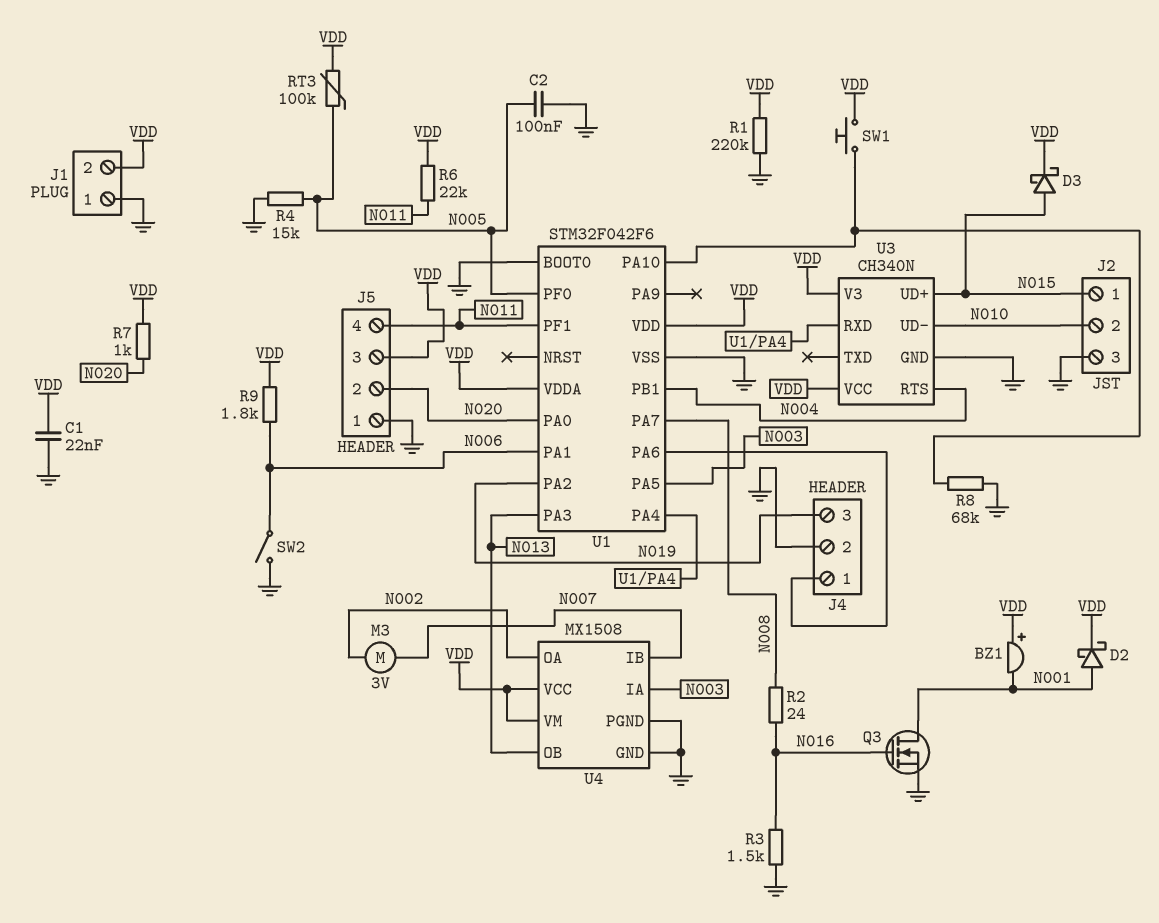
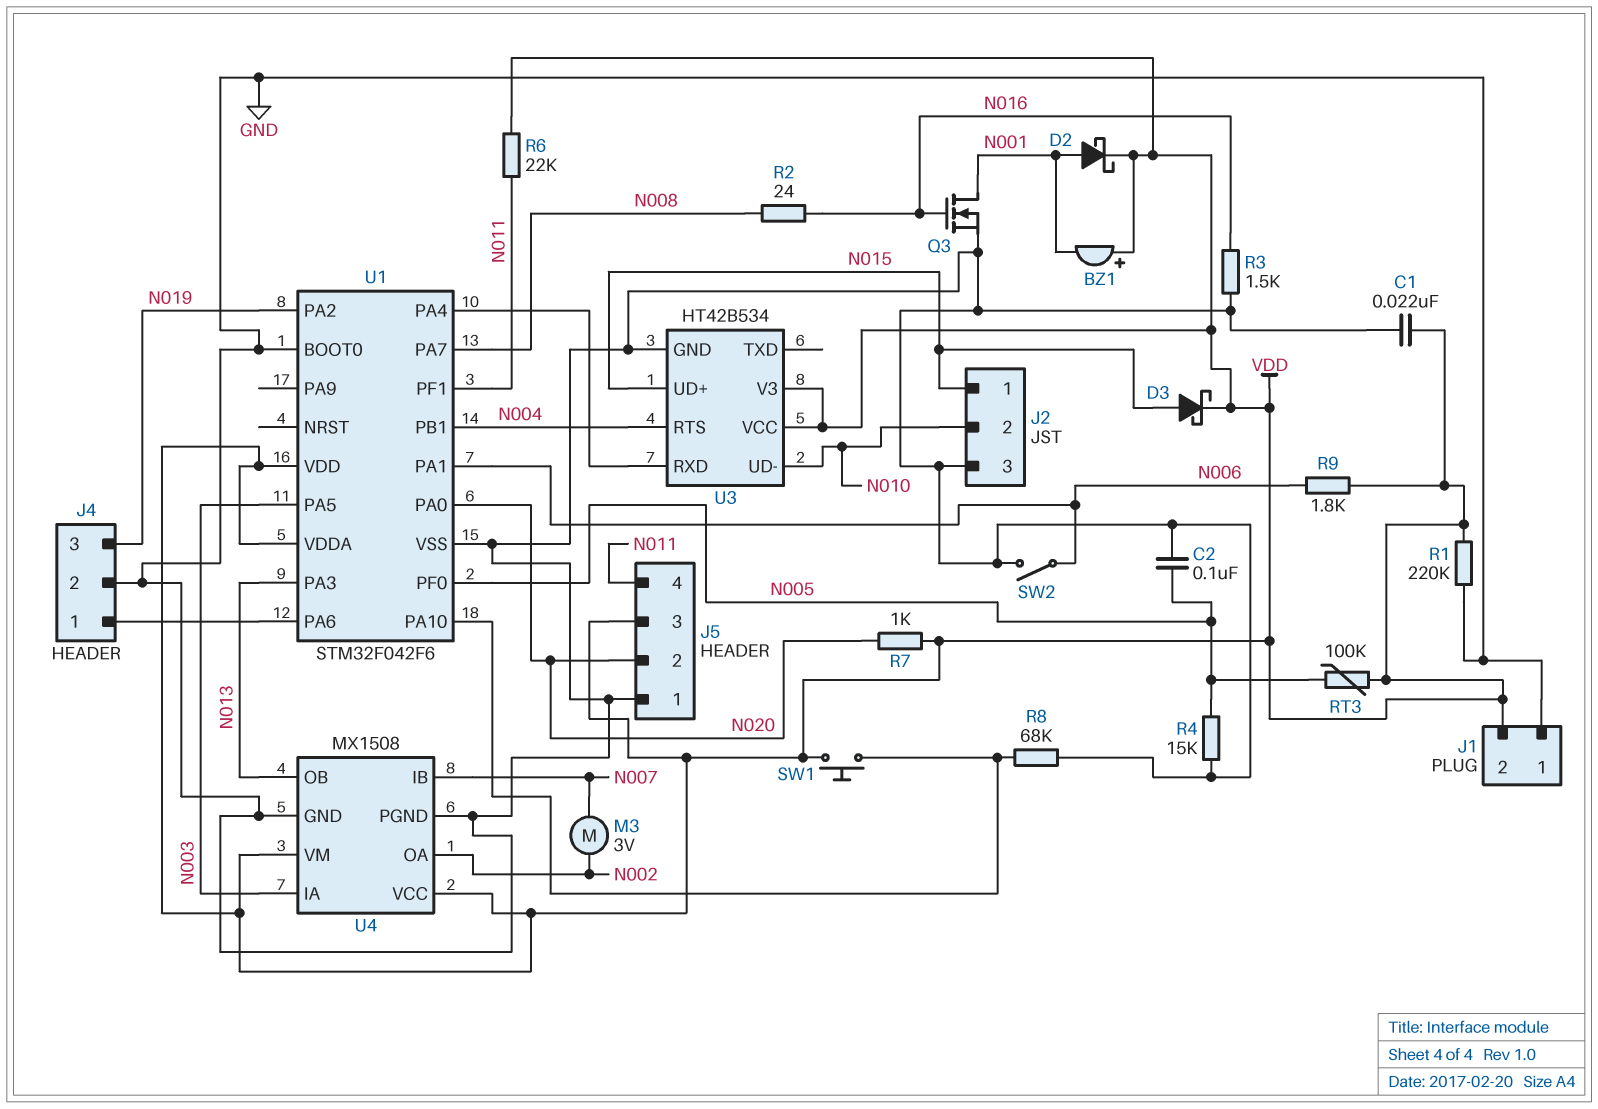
U3: CH340N -> HT42B534

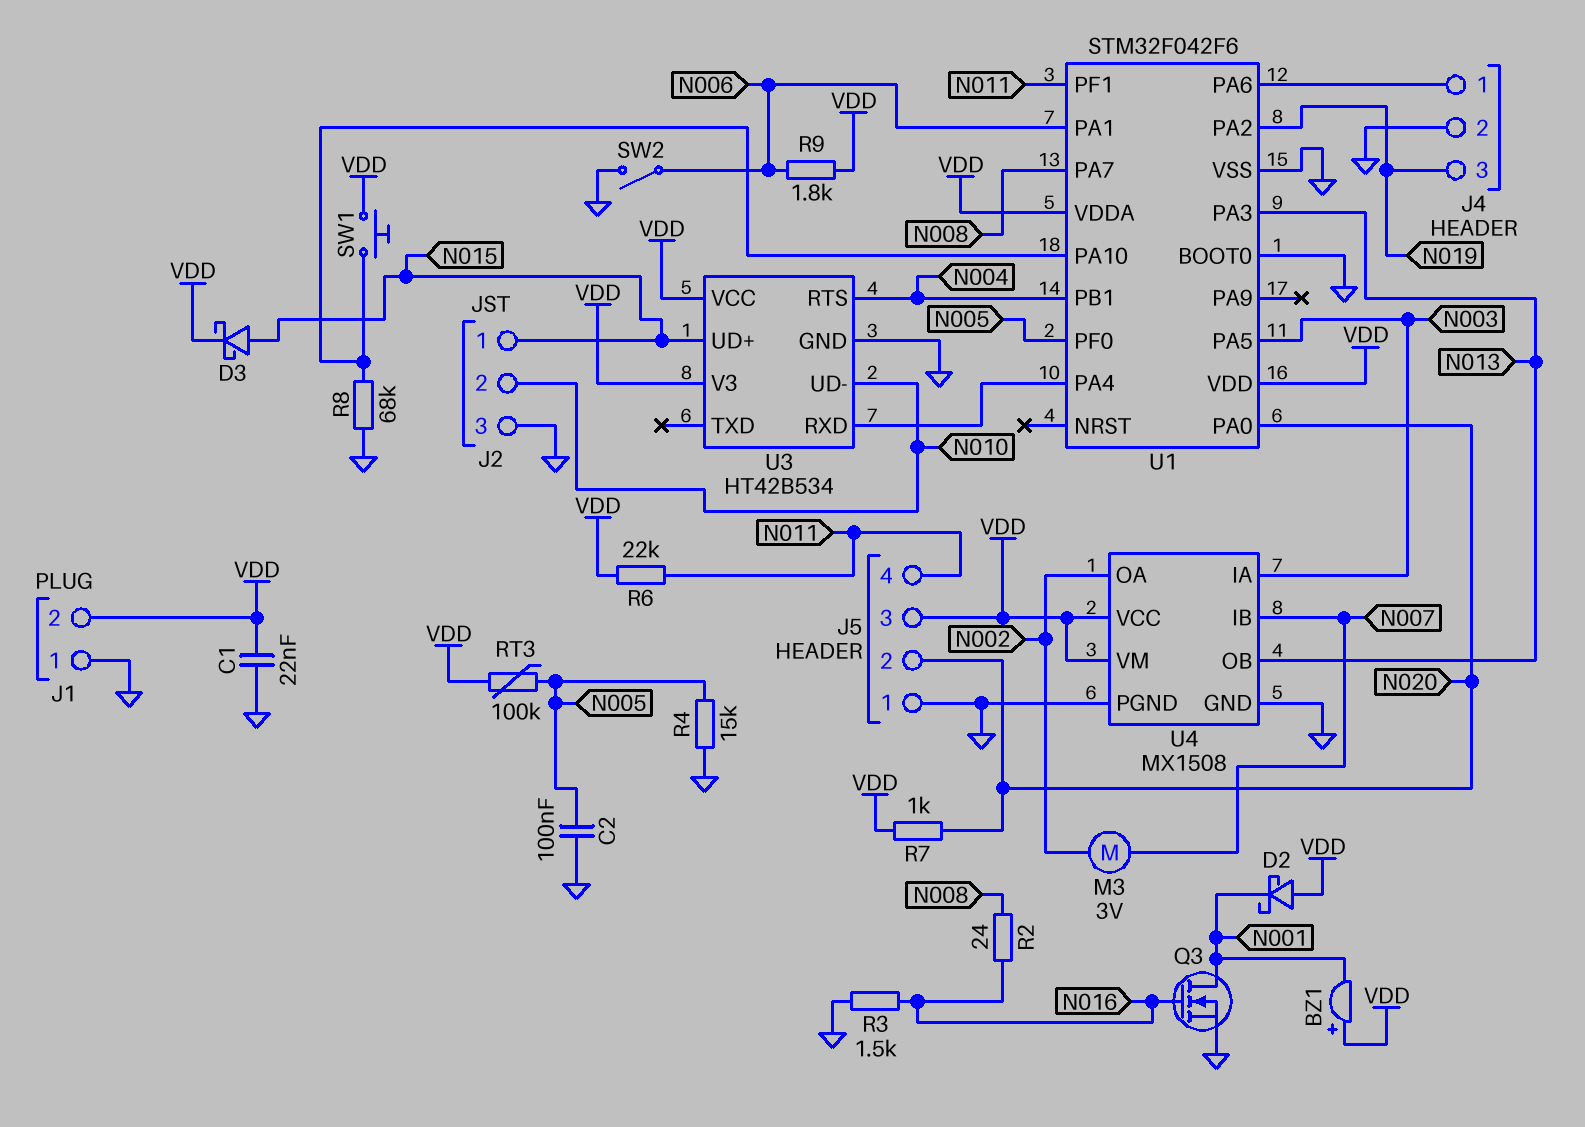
D2: schottky (A N001, K VDD) -> schottky (A VDD, K N001)
R1: 220k (GND, VDD) -> none

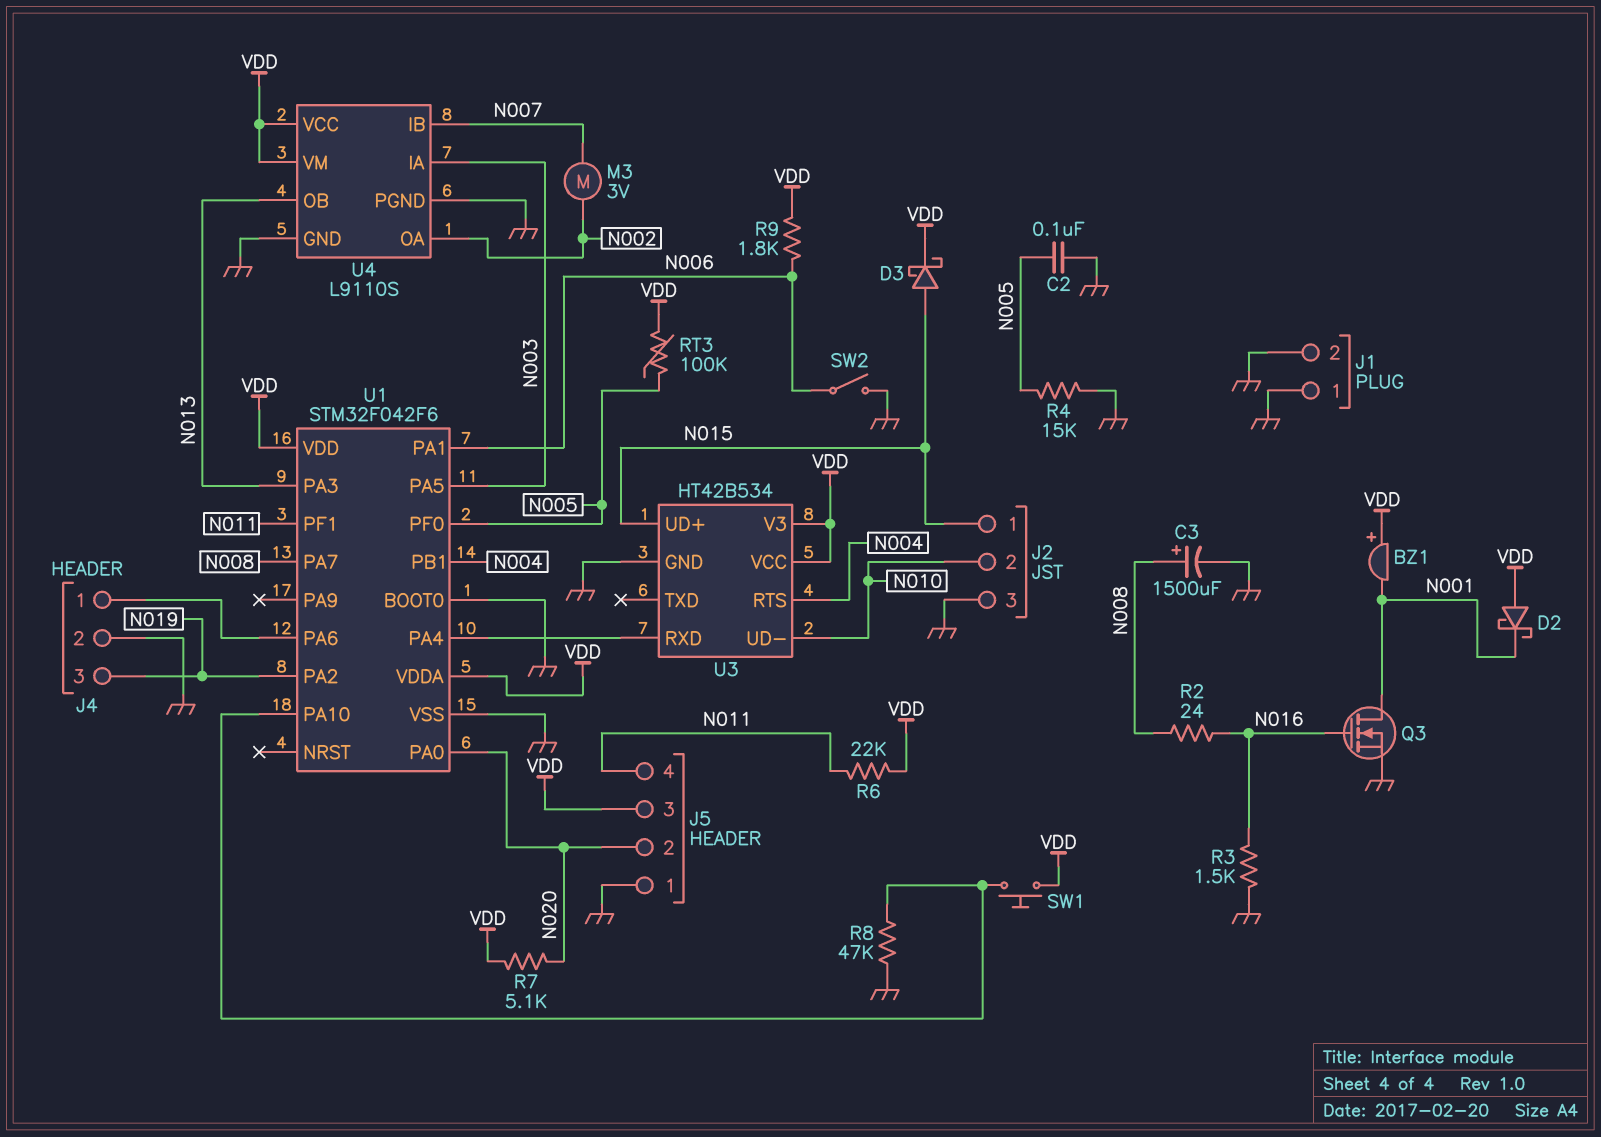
C1: 22nF (GND, VDD) -> none
C3: none -> 1500uF (plus N008, minus GND)
J1 pin 2: VDD -> GND
R7: 1k (N020, VDD) -> 5.1k (N020, VDD)
R8: 68k (GND, U1/PA10) -> 47k (GND, U1/PA10)
U4: MX1508 -> L9110S

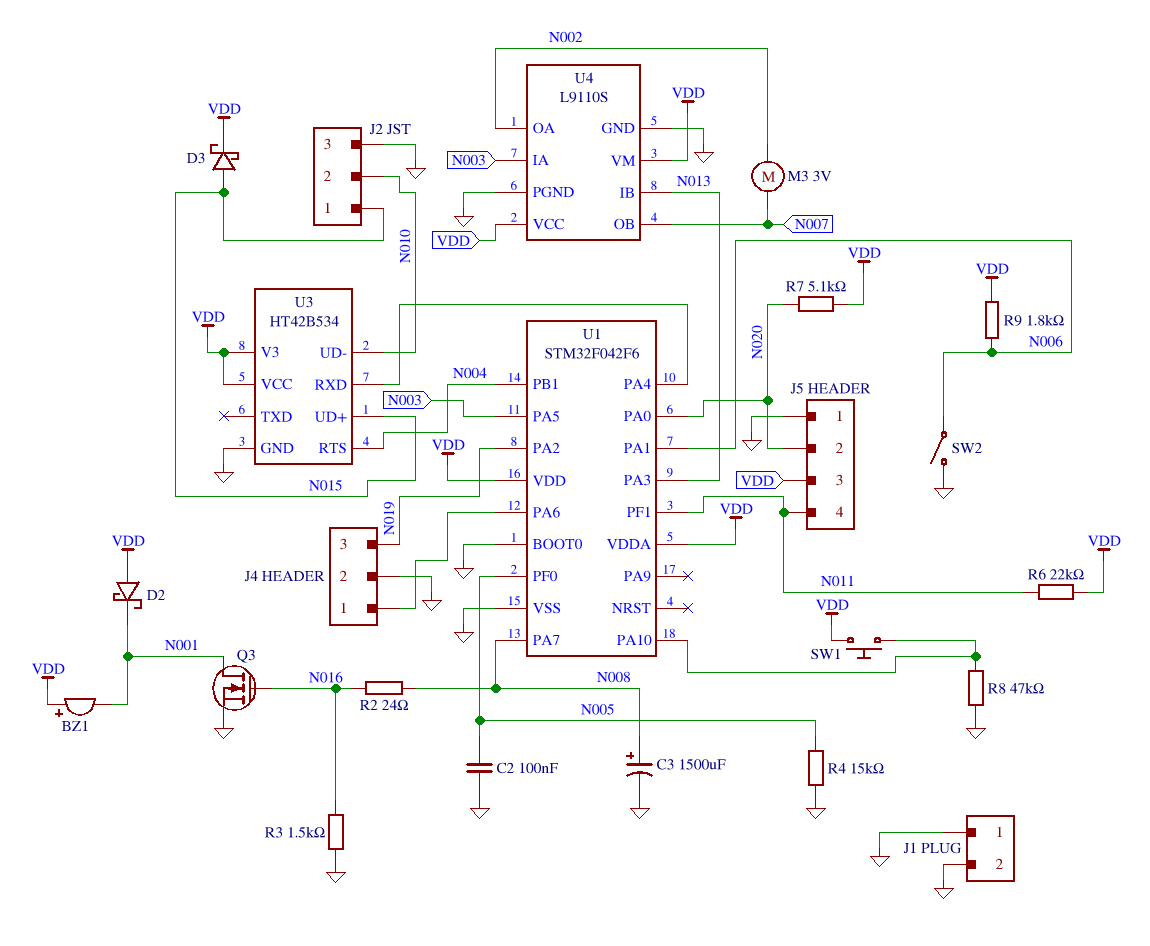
RT3: 100k (N005, VDD) -> none
U4 pin IB: N007 -> N013
U4 pin OB: N013 -> N007

